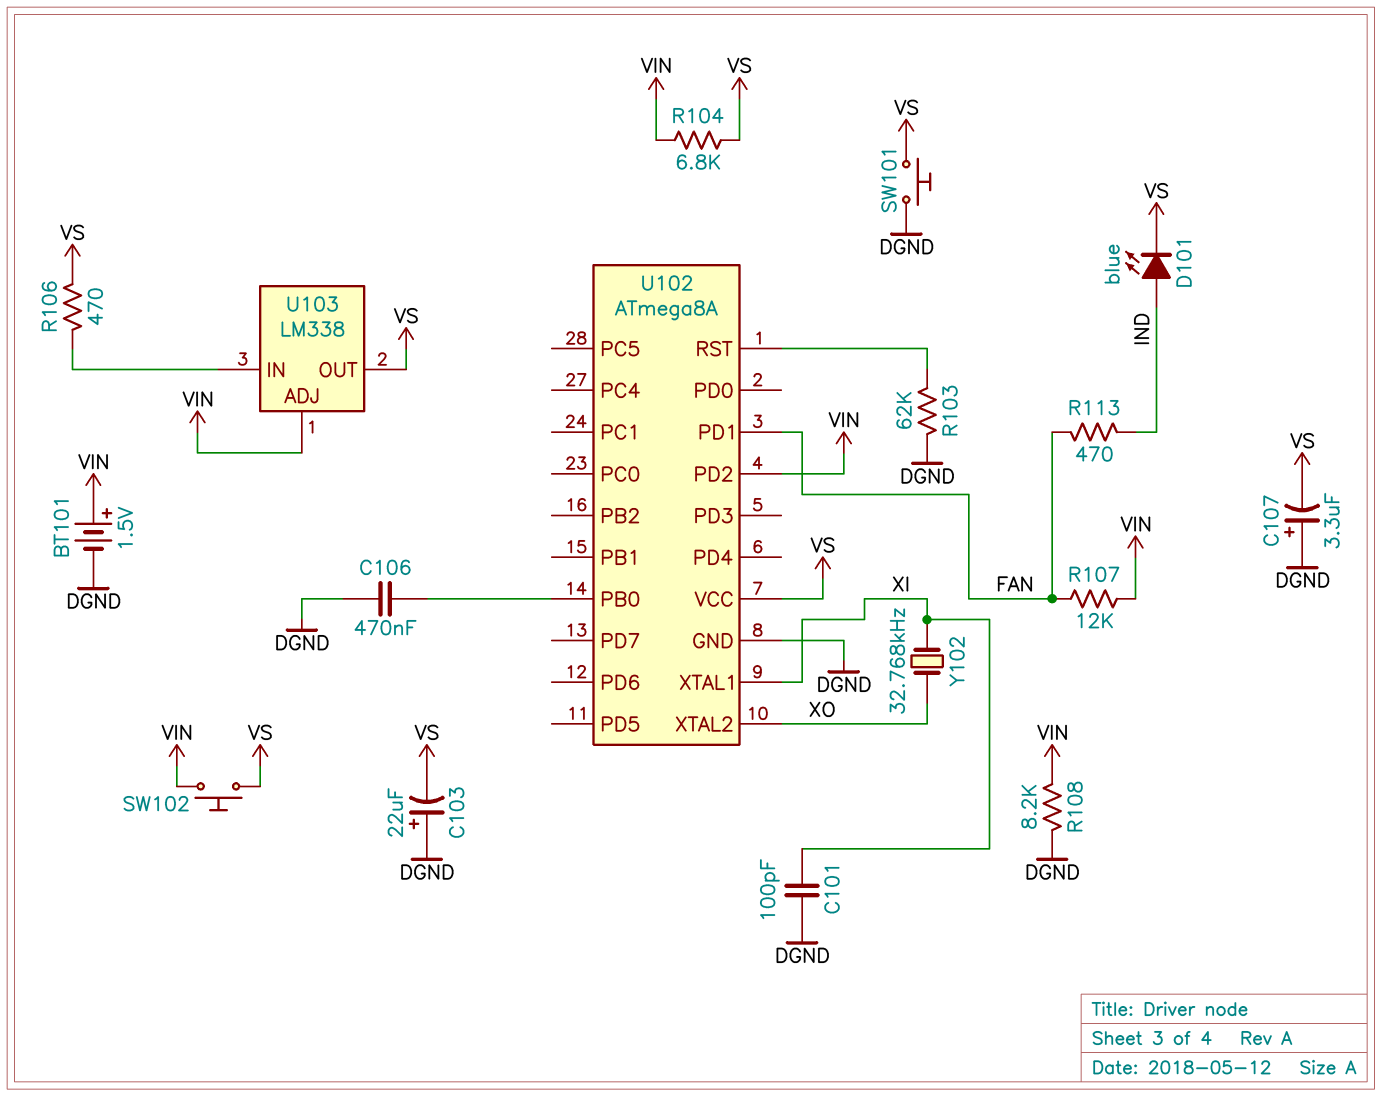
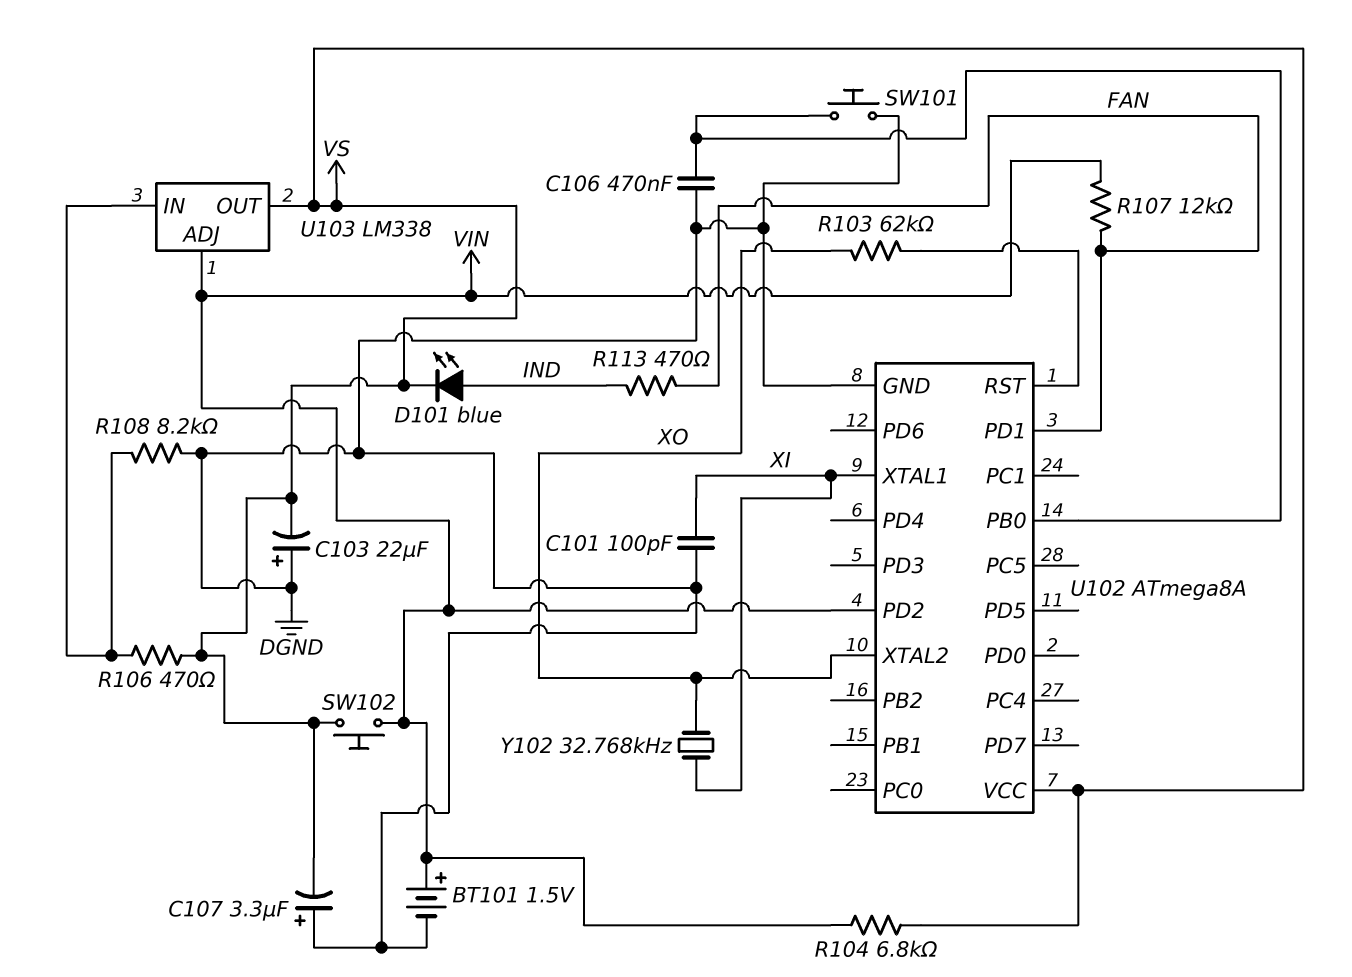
R103: 62k (DGND, U102/RST) -> 62k (U102/RST, XO)
R108: 8.2k (DGND, VIN) -> 8.2k (DGND, U103/IN)
SW101: button (DGND, VS) -> button (DGND, U102/PB0)

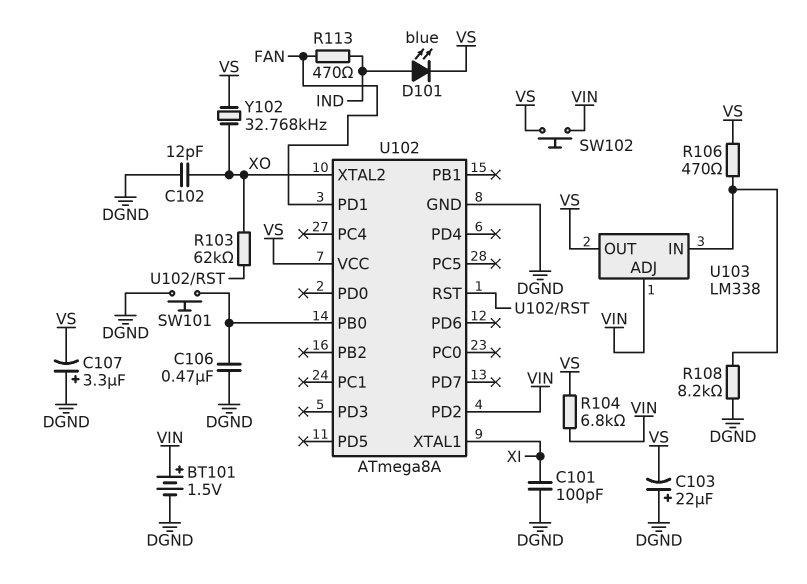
C102: none -> 12pF (DGND, XO)
R107: 12k (FAN, VIN) -> none
Y102: 32.768kHz (XI, XO) -> 32.768kHz (VS, XO)

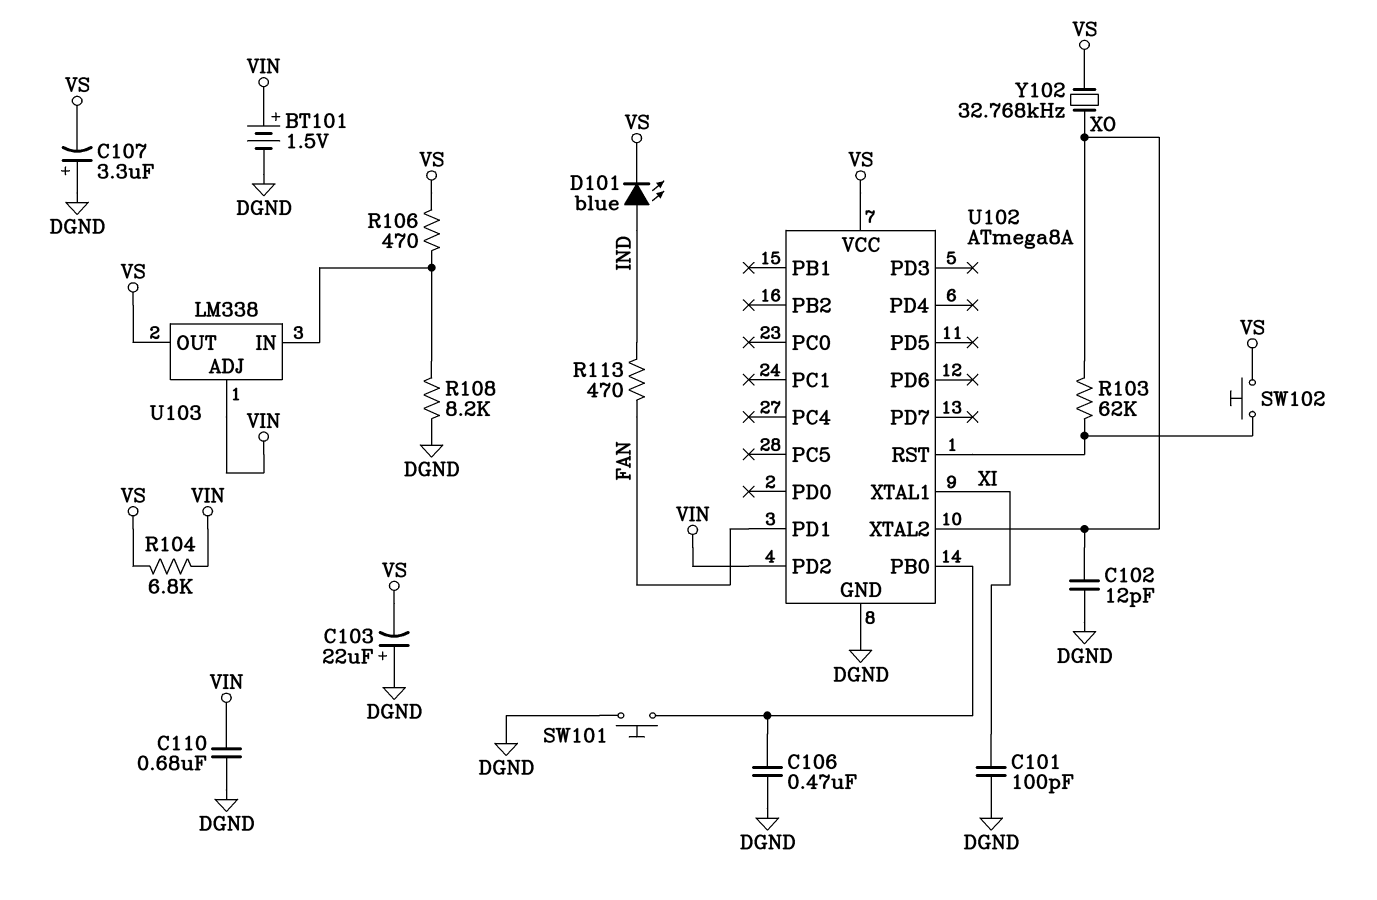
C110: none -> 680nF (DGND, VIN)
SW102: button (VIN, VS) -> button (U102/RST, VS)

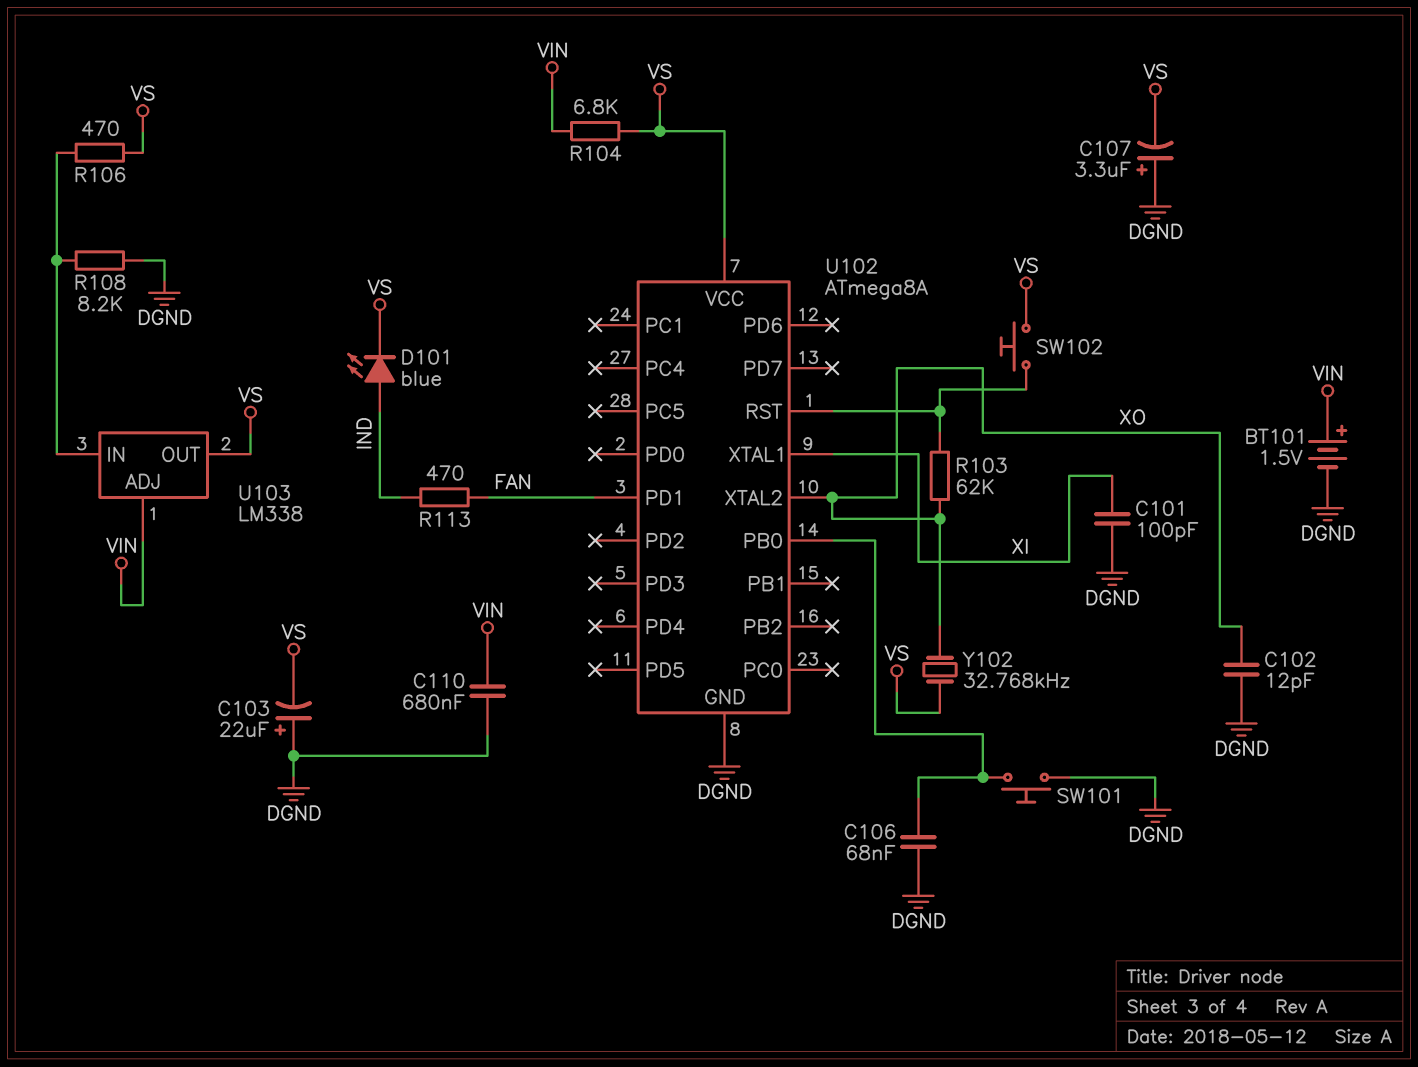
C106: 470nF (DGND, U102/PB0) -> 68nF (DGND, U102/PB0)
U102 pin PD2: VIN -> none

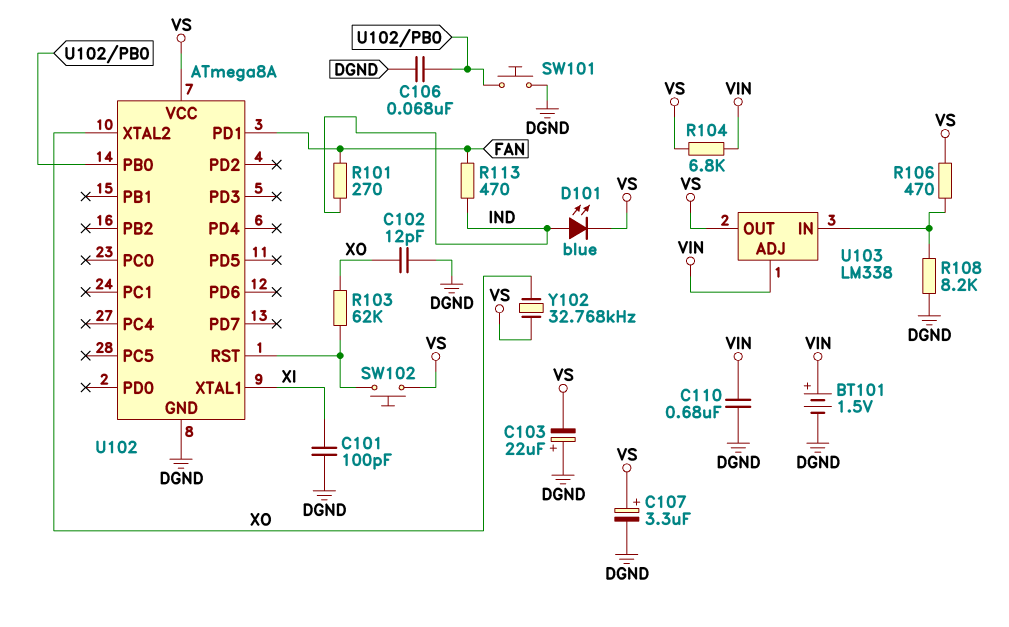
C107: 3.3uF (plus DGND, minus VS) -> 3.3uF (plus VS, minus DGND)
R101: none -> 270 (FAN, IND)

